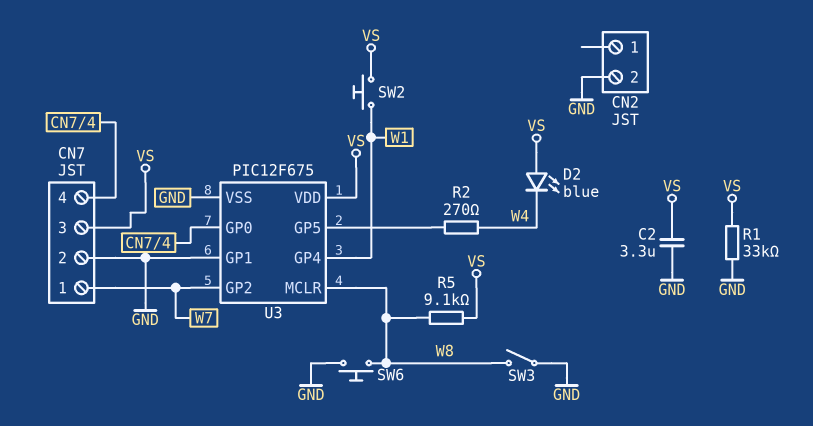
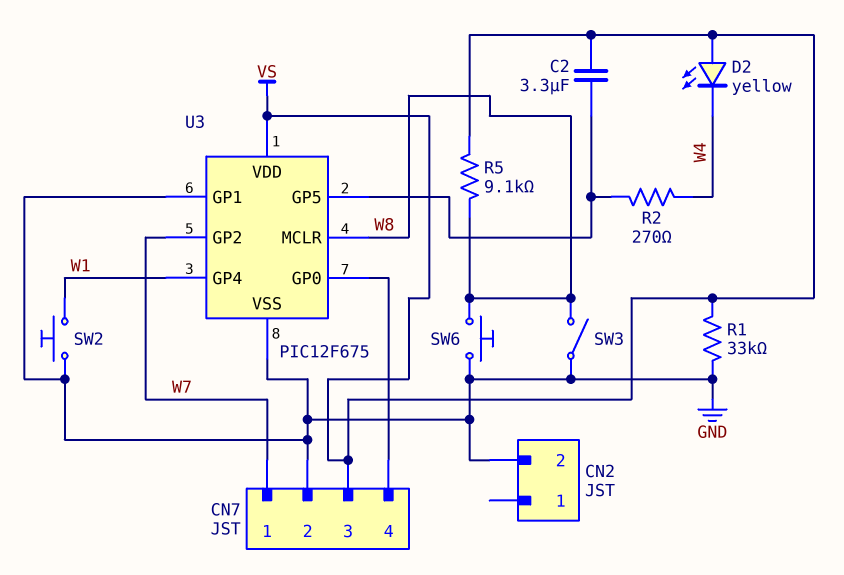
C2: 3.3uF (GND, VS) -> 3.3uF (U3/GP5, VS)
D2: LED blue (A VS, K W4) -> LED yellow (A VS, K W4)
SW2: button (VS, W1) -> button (GND, W1)

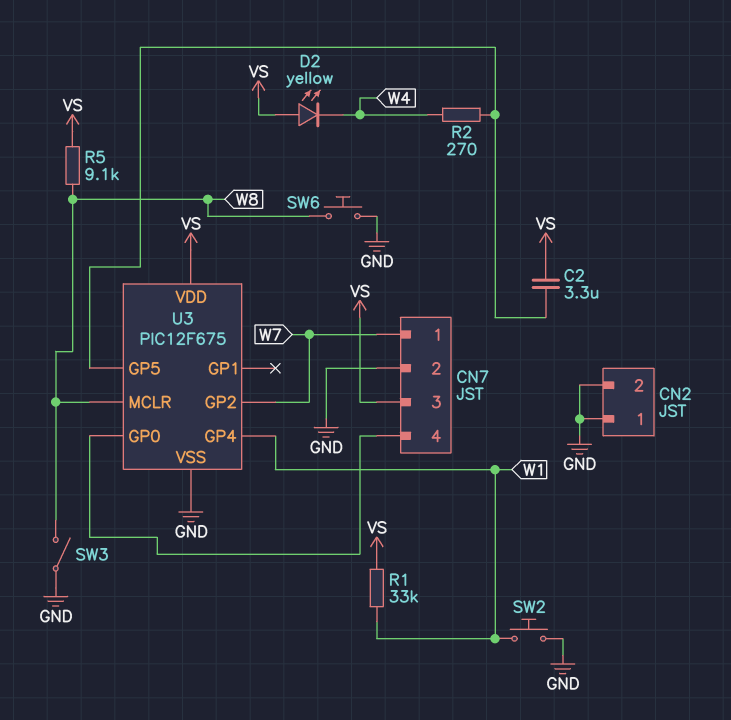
CN2 pin 1: none -> GND
R1: 33k (GND, VS) -> 33k (VS, W1)
U3 pin GP1: GND -> none

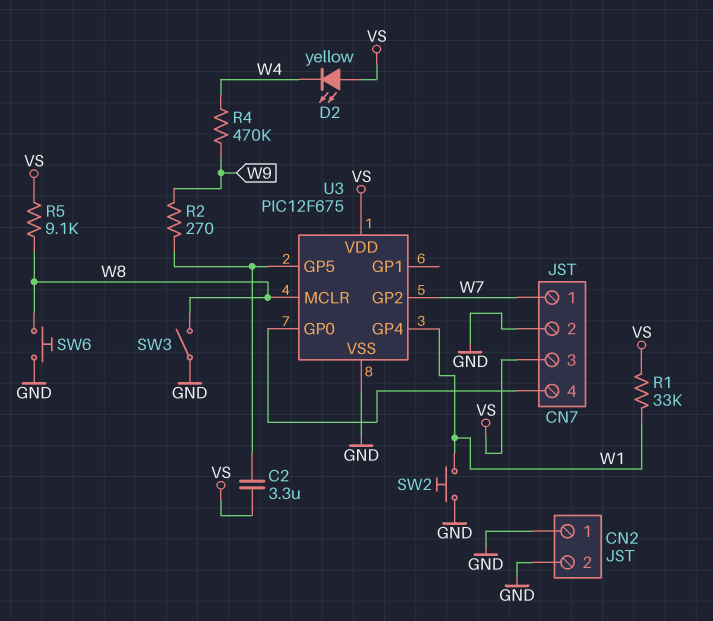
R2: 270 (U3/GP5, W4) -> 270 (U3/GP5, W9)
R4: none -> 470k (W4, W9)

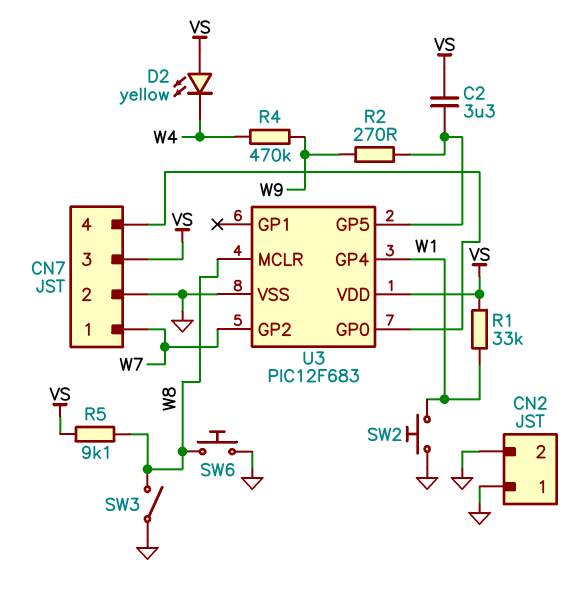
U3: PIC12F675 -> PIC12F683

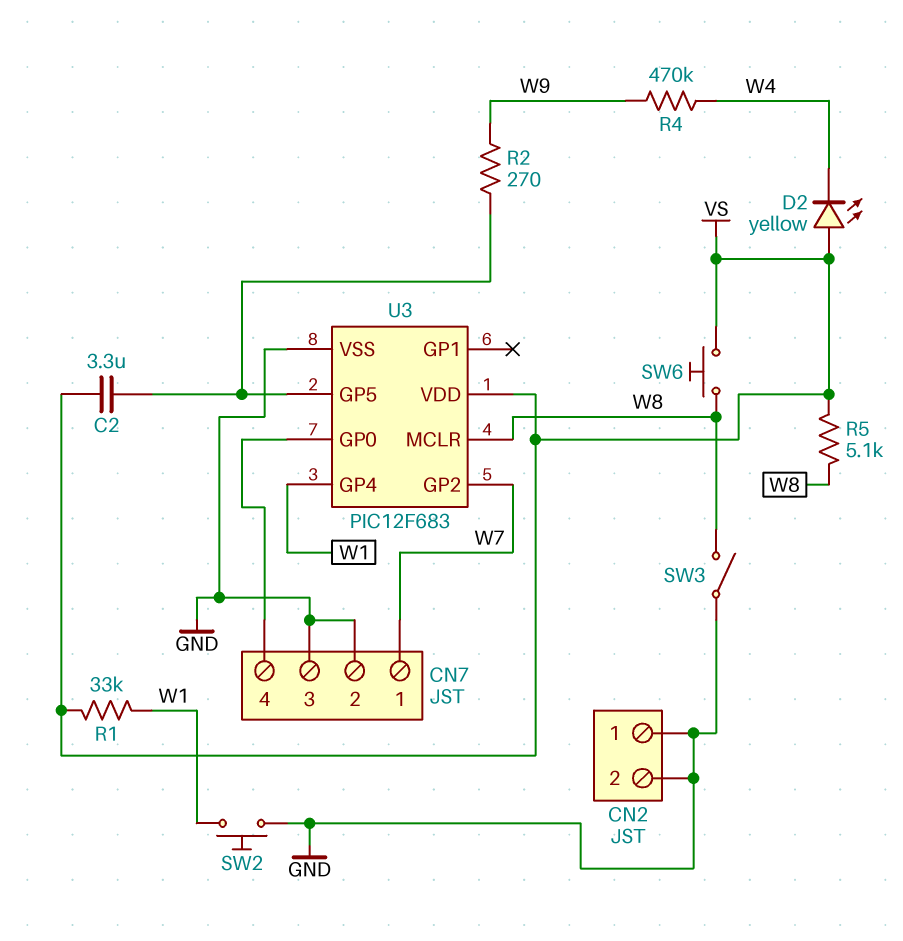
CN7 pin 3: VS -> GND
R5: 9.1k (VS, W8) -> 5.1k (VS, W8)
SW6: button (GND, W8) -> button (VS, W8)

